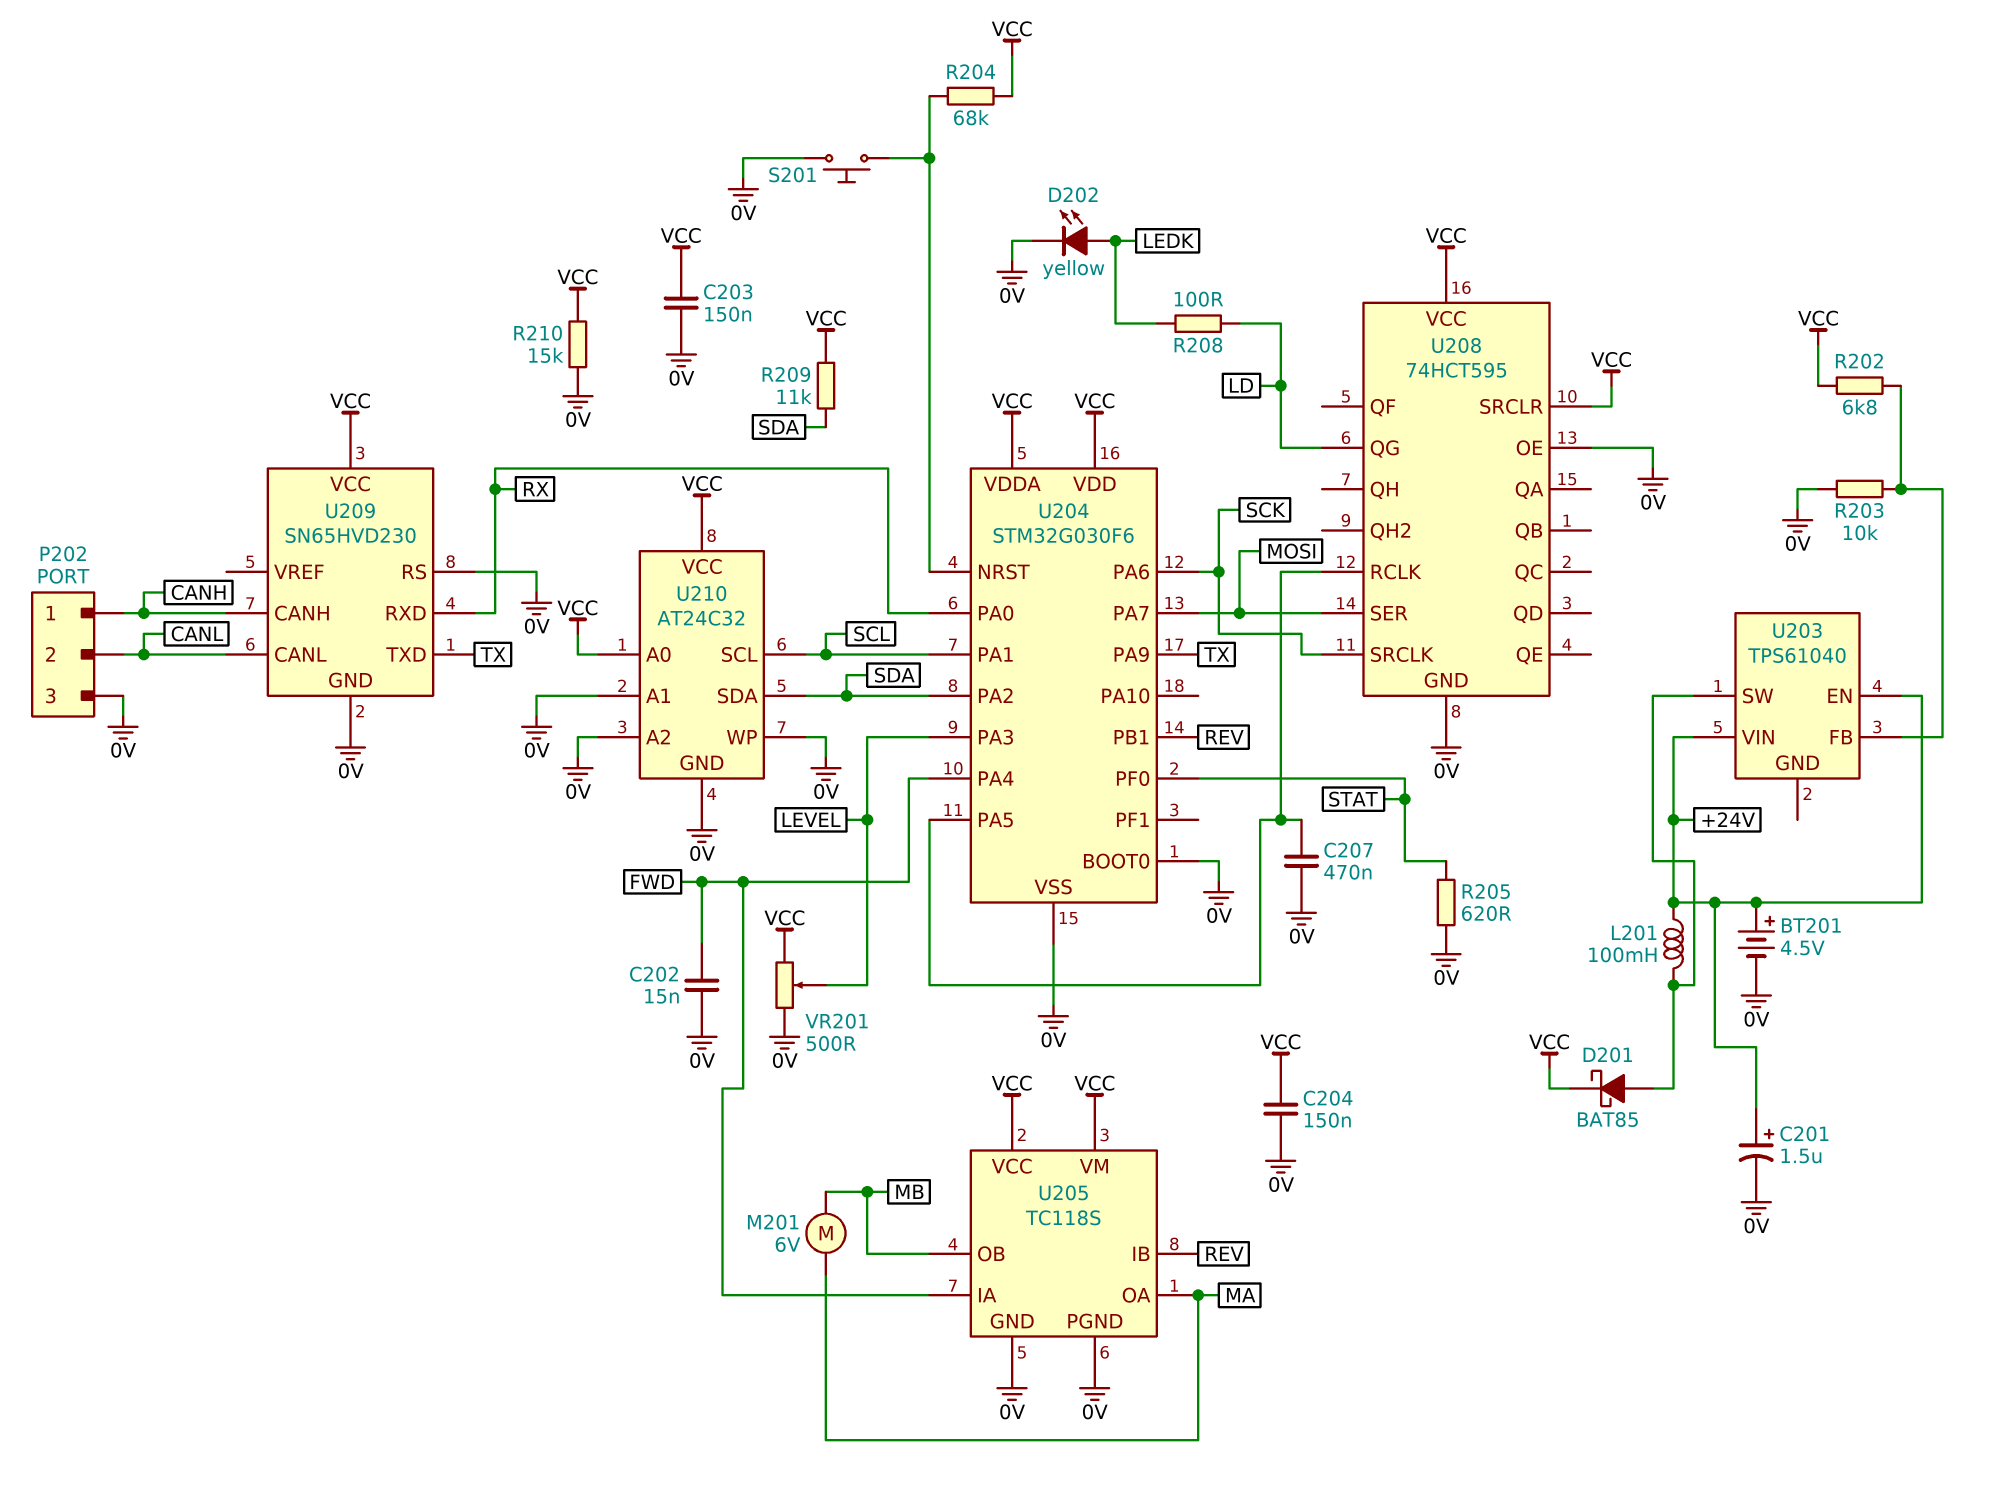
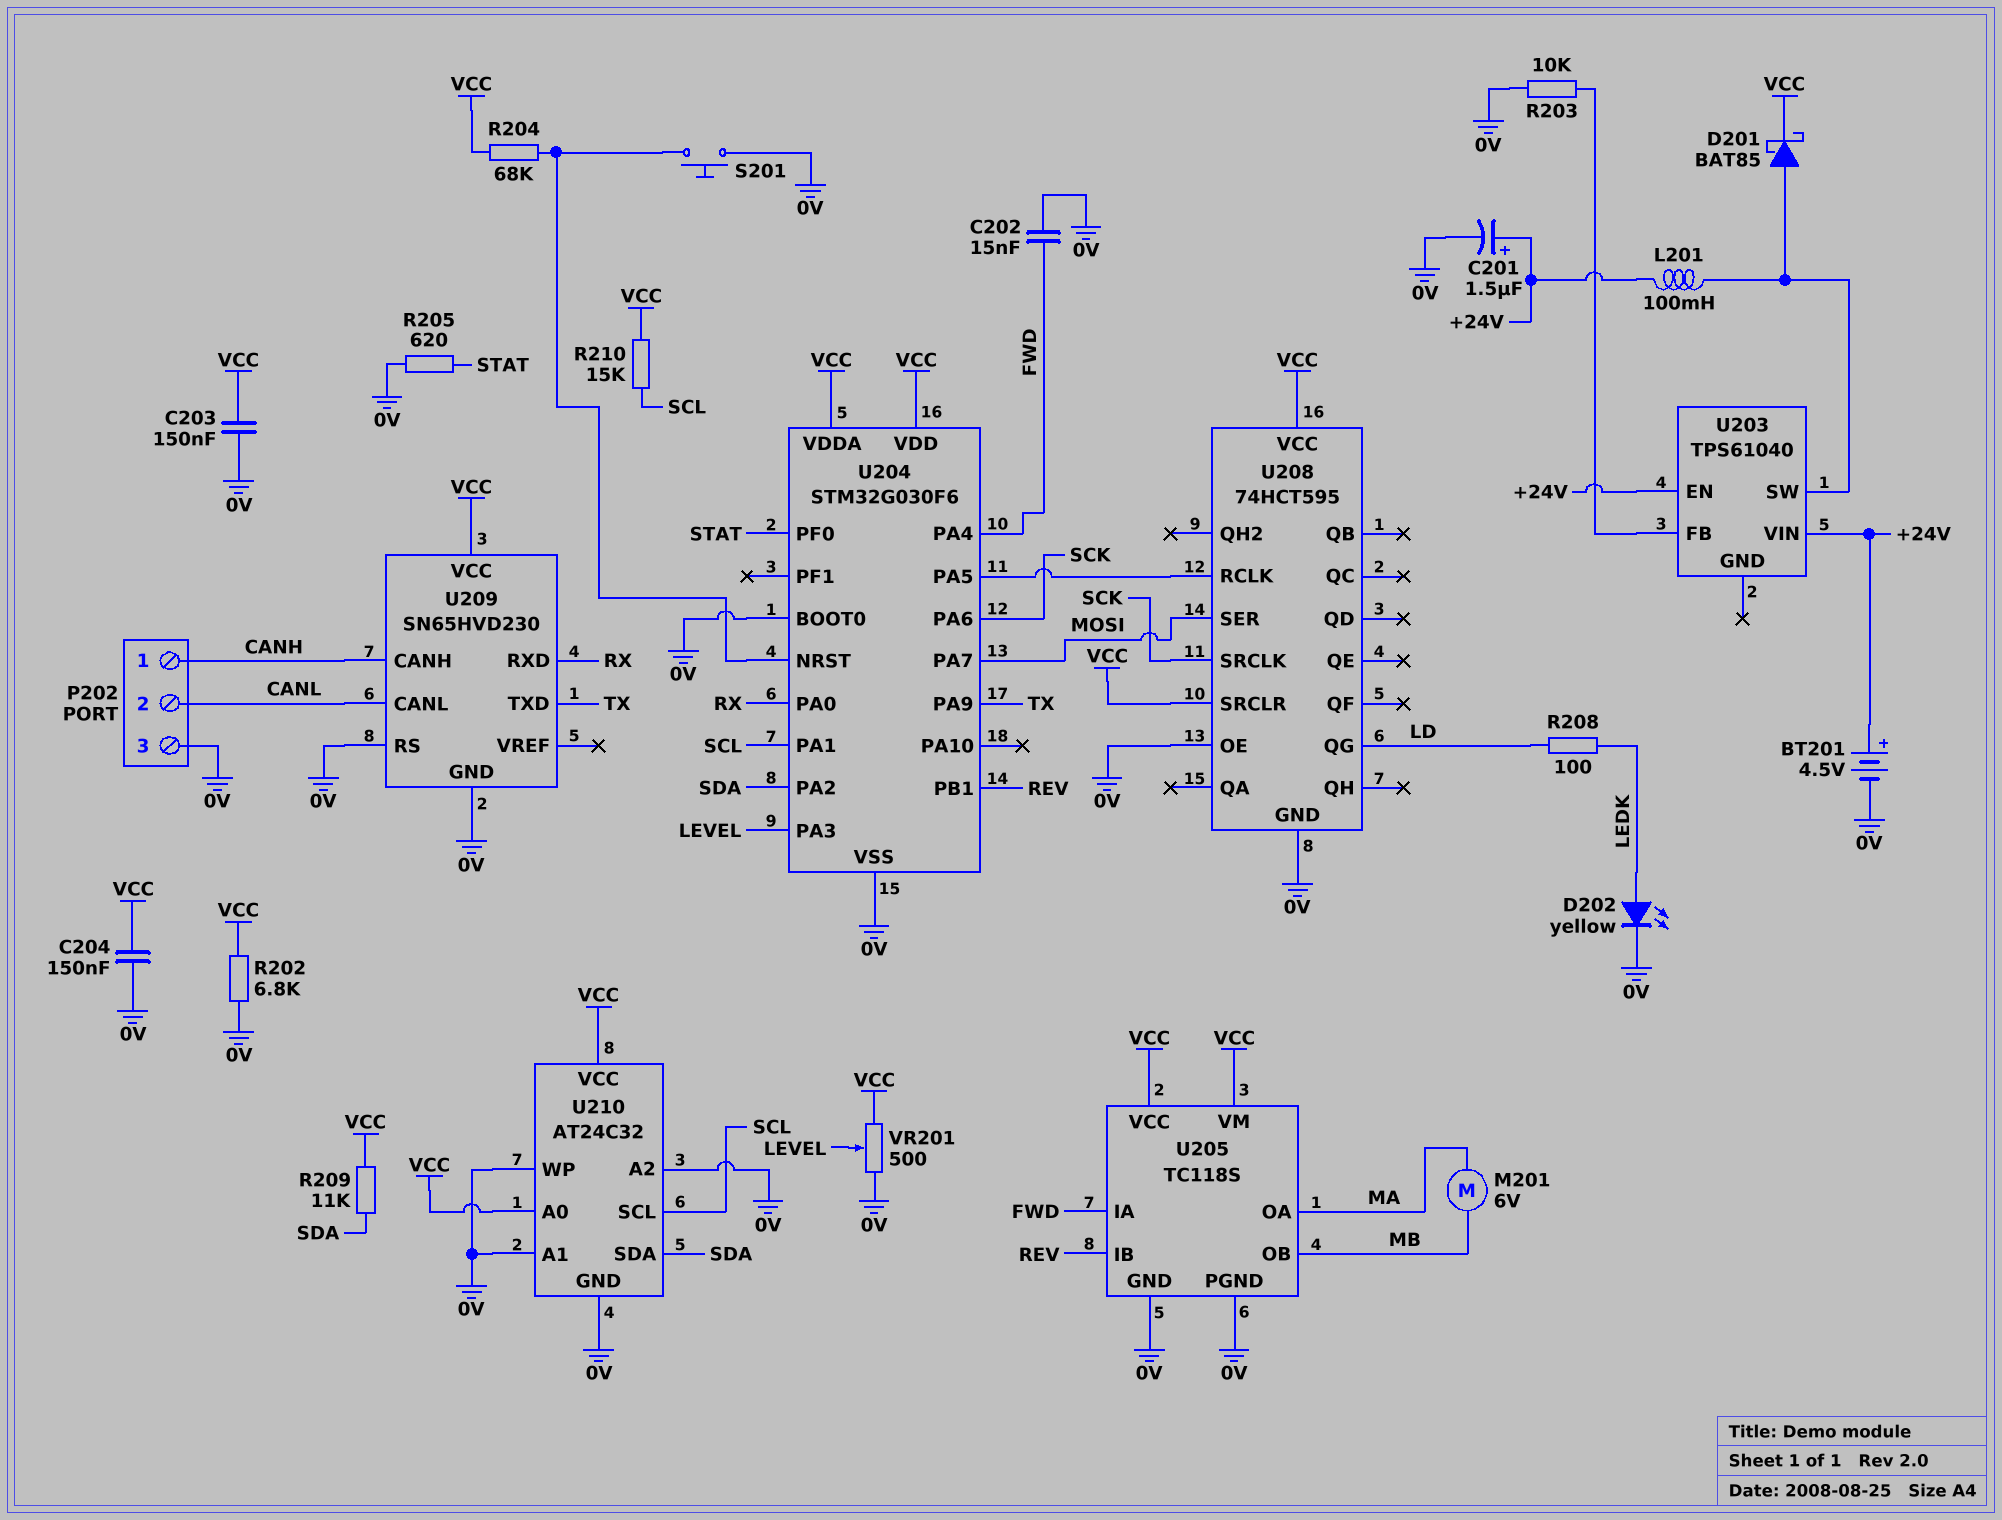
C207: 470nF (0V, U204/PA5) -> none
R202: 6.8k (U203/FB, VCC) -> 6.8k (0V, VCC)
R210: 15k (0V, VCC) -> 15k (SCL, VCC)

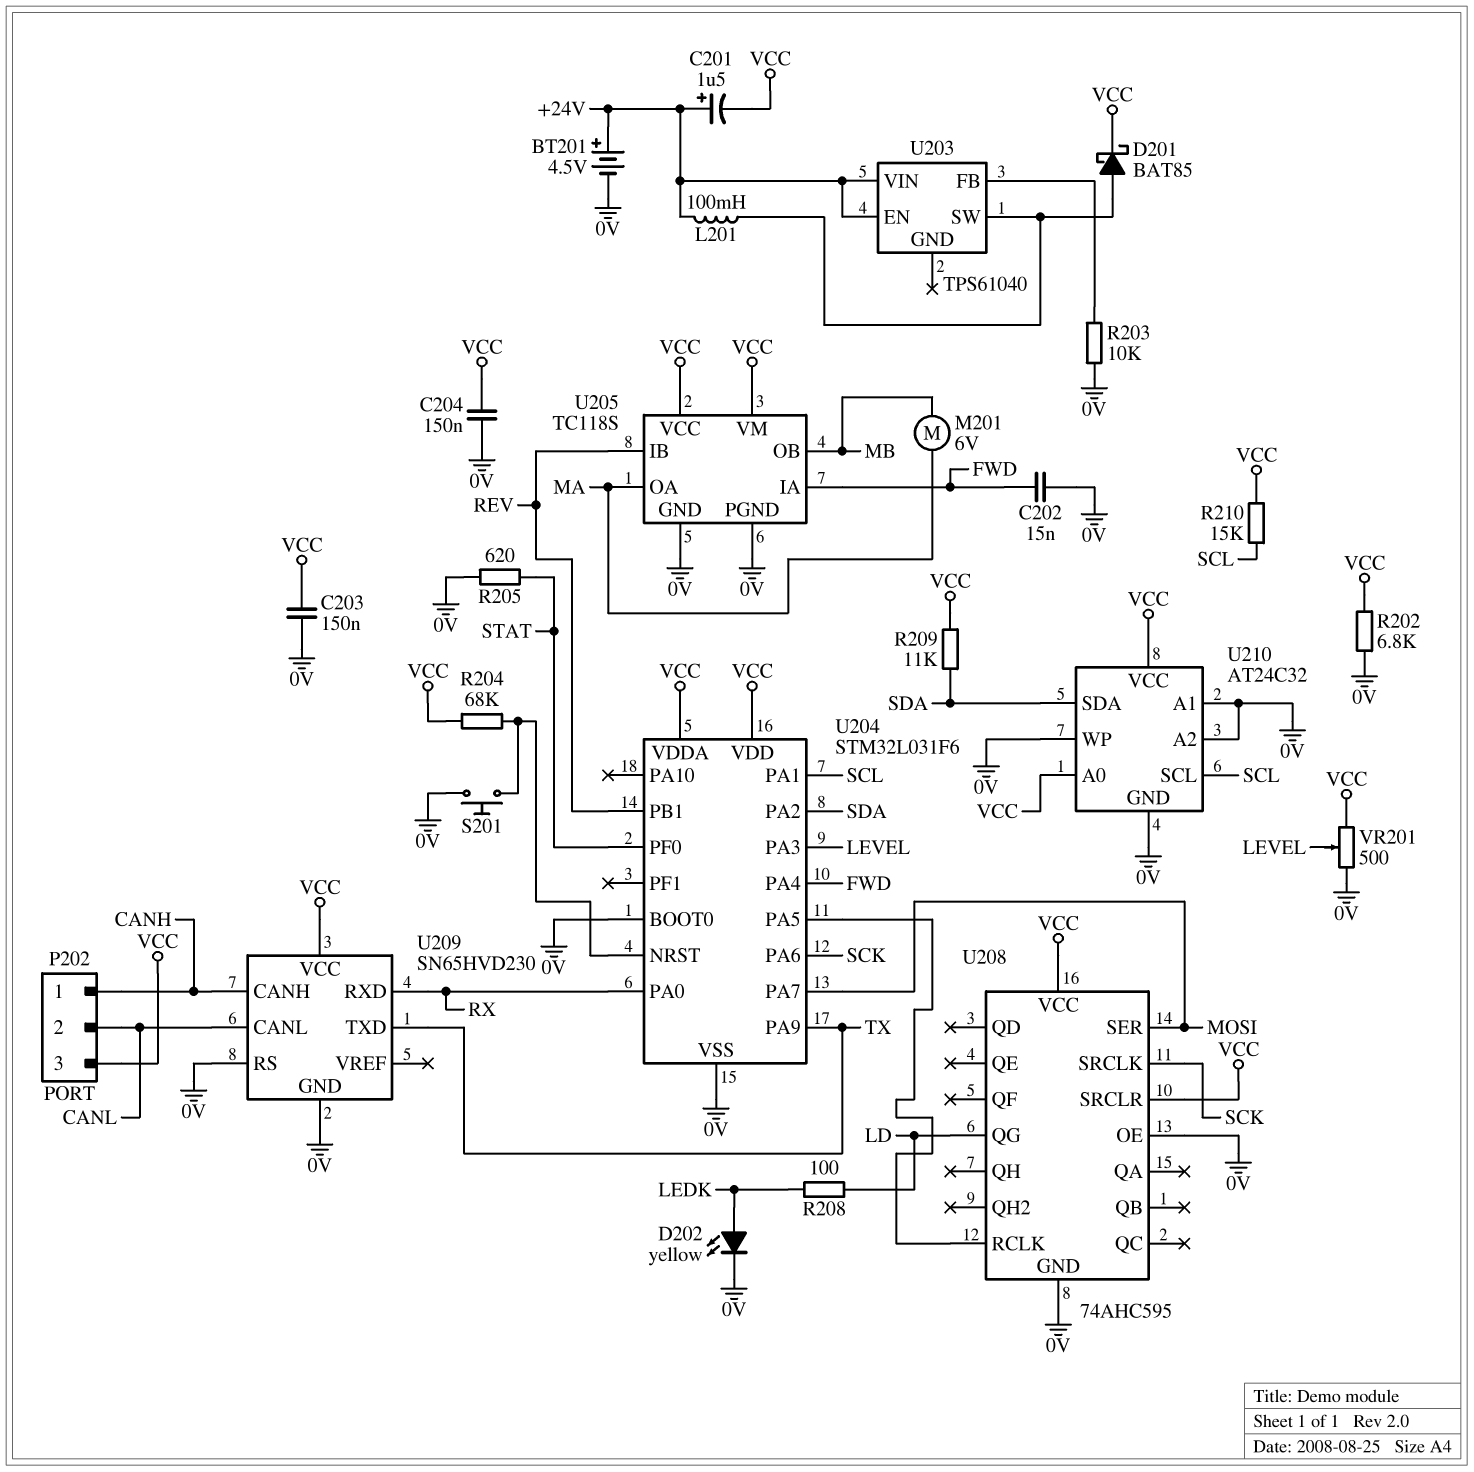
C201: 1.5uF (plus +24V, minus 0V) -> 1.5uF (plus +24V, minus VCC)
P202 pin 3: 0V -> VCC
U204: STM32G030F6 -> STM32L031F6
U208: 74HCT595 -> 74AHC595

